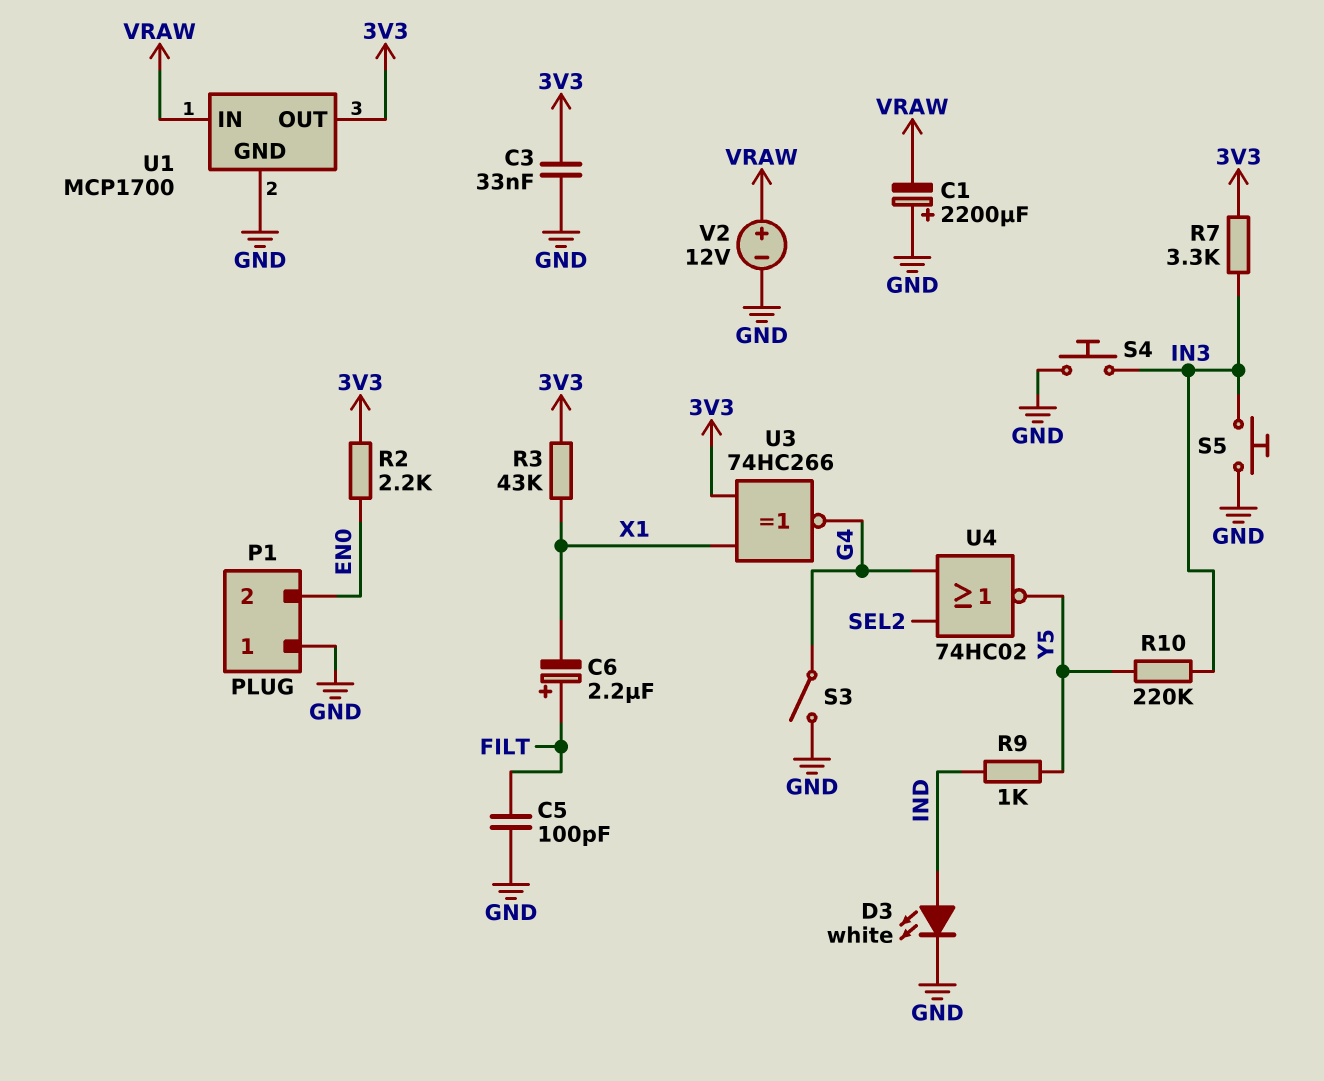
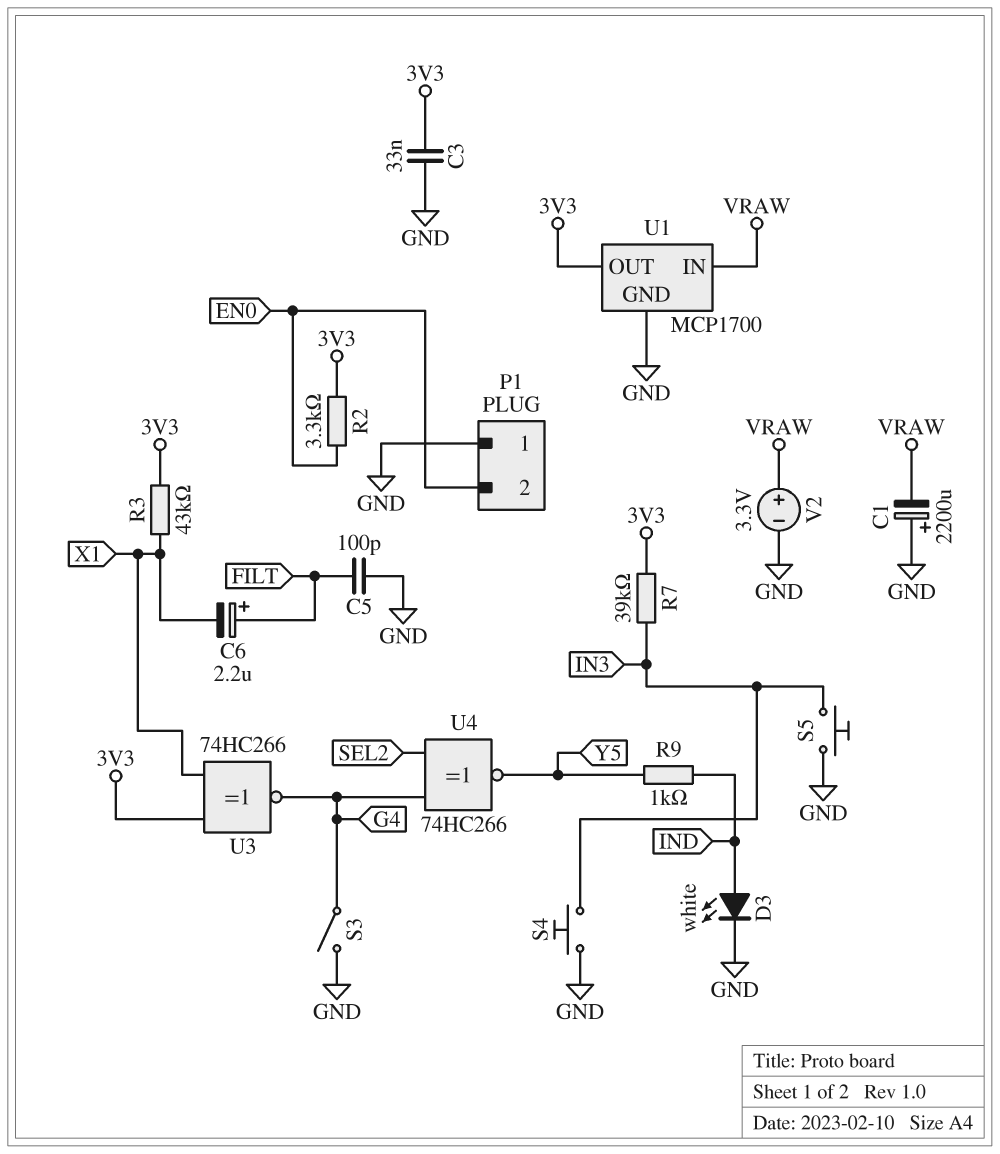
R2: 2.2k (3V3, EN0) -> 3.3k (3V3, EN0)
R7: 3.3k (3V3, IN3) -> 39k (3V3, IN3)
R10: 220k (IN3, Y5) -> none
U4: NOR 74HC02 (in G4, in SEL2, out Y5) -> XNOR 74HC266 (in G4, in SEL2, out Y5)
V2: 12V (plus VRAW, minus GND) -> 3.3V (plus VRAW, minus GND)

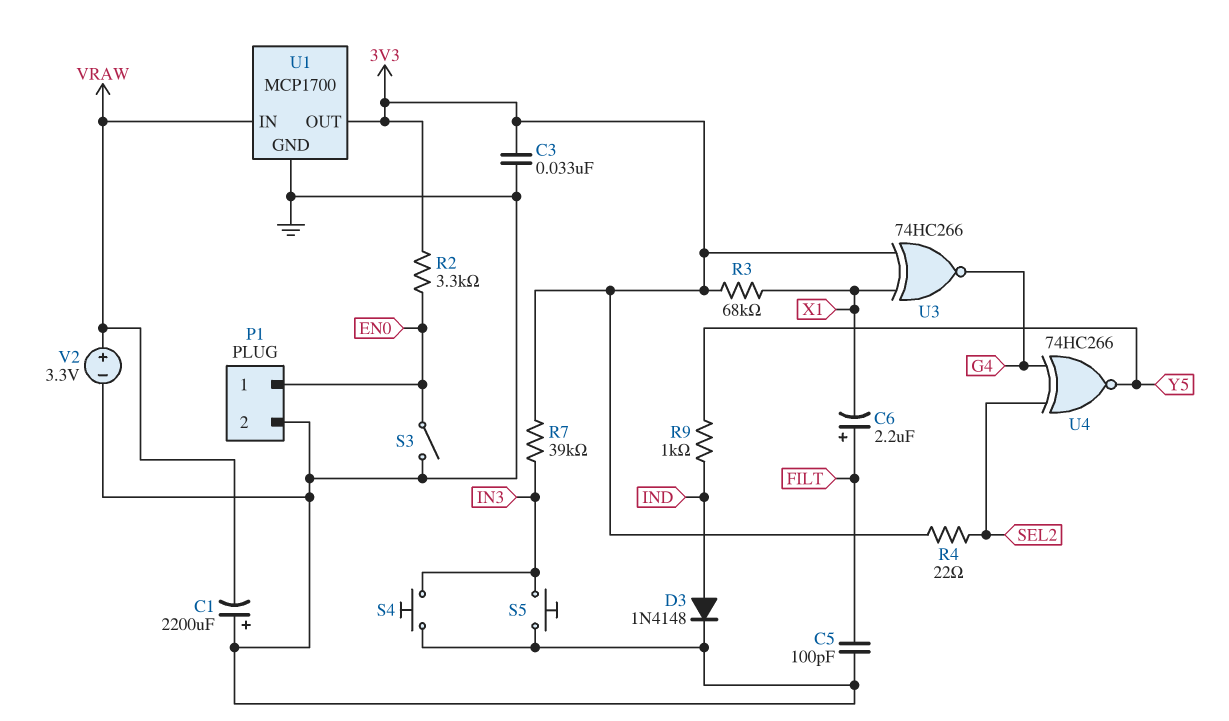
D3: LED white (A IND, K GND) -> diode 1N4148 (A IND, K GND)
P1 pin 1: GND -> EN0
P1 pin 2: EN0 -> GND
R3: 43k (3V3, X1) -> 68k (3V3, X1)
R4: none -> 22 (3V3, SEL2)
S3: switch (G4, GND) -> switch (EN0, GND)

